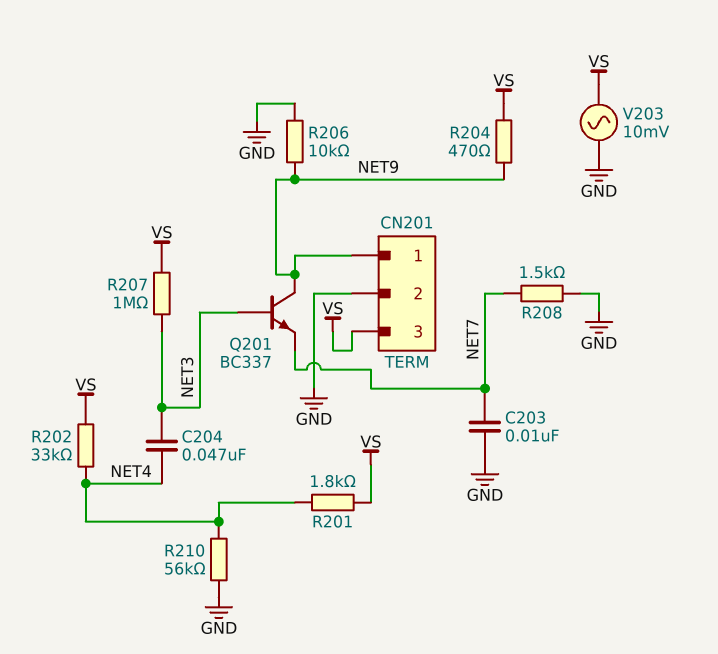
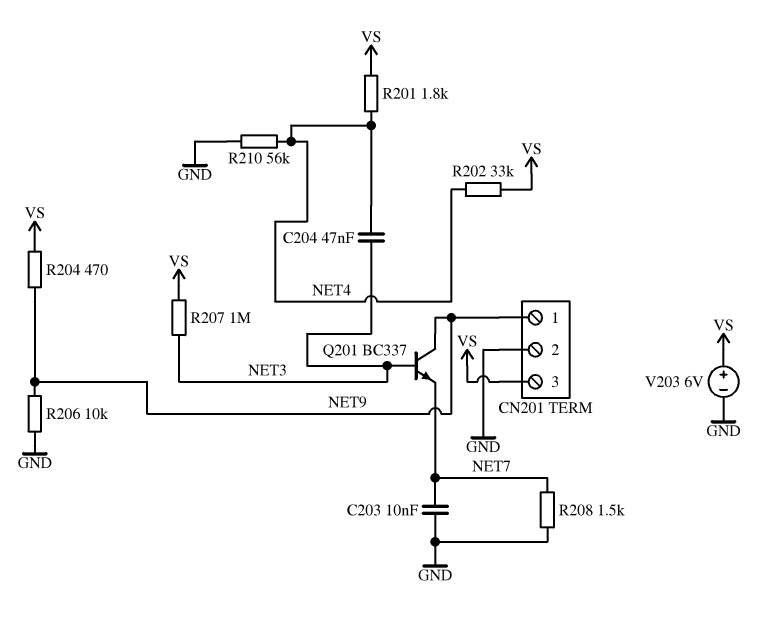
V203: AC 10mV (GND, VS) -> 6V (plus VS, minus GND)

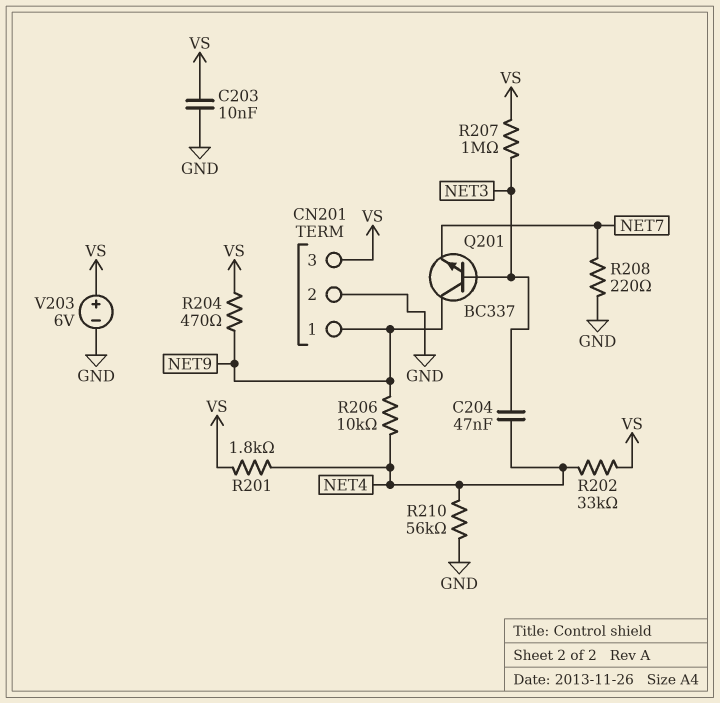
C203: 10nF (GND, NET7) -> 10nF (GND, VS)
R206: 10k (GND, NET9) -> 10k (NET4, NET9)
R208: 1.5k (GND, NET7) -> 220 (GND, NET7)

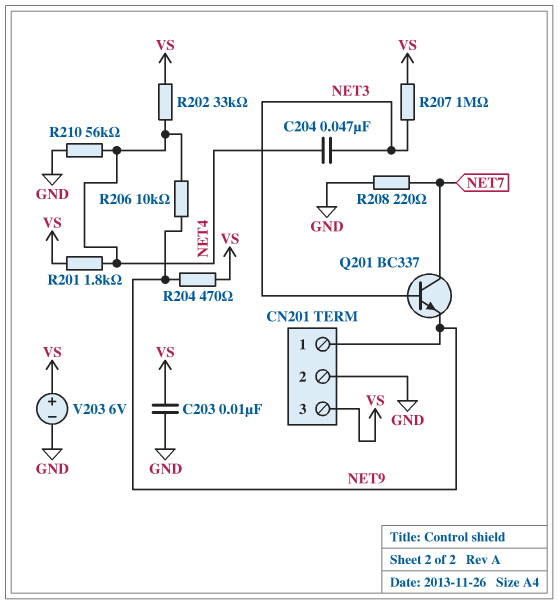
Q201: NPN BC337 (B NET3, C NET9, E NET7) -> NPN BC337 (B NET3, C NET7, E NET9)

